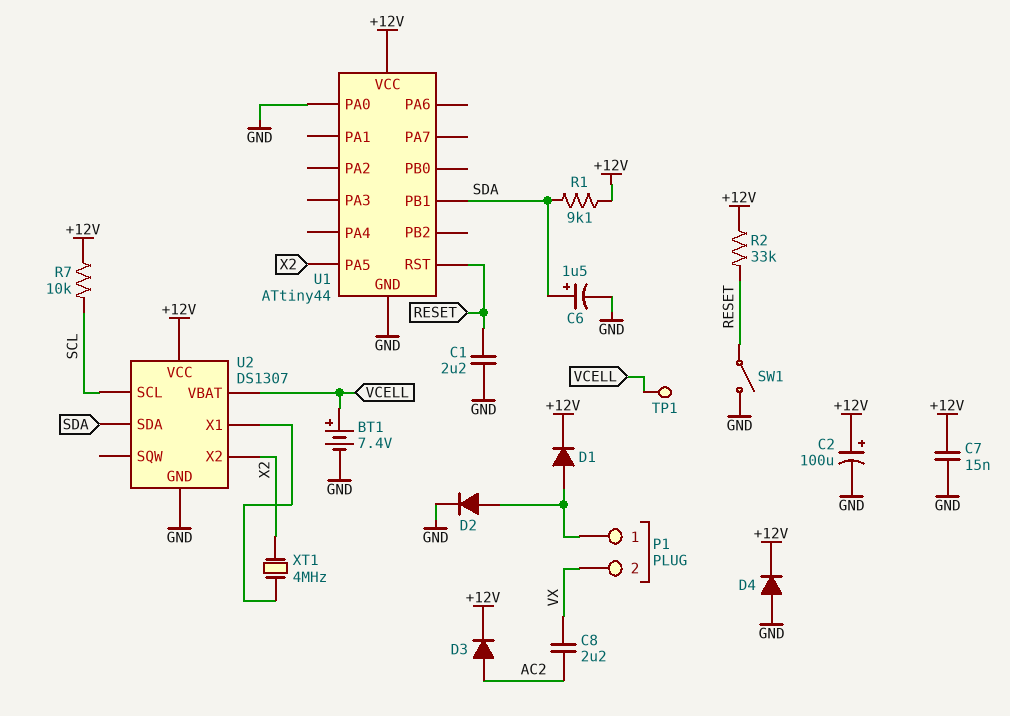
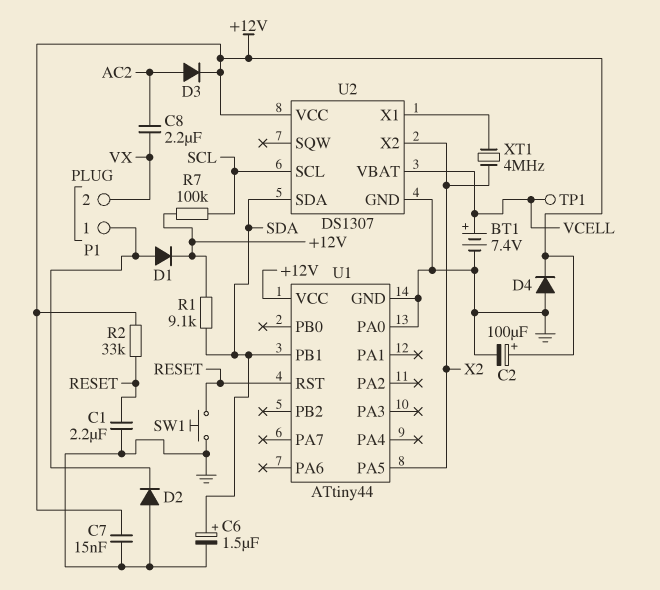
D2: diode (A P1/1, K GND) -> diode (A GND, K P1/1)
R7: 10k (+12V, SCL) -> 100k (+12V, SCL)
SW1: switch (GND, RESET) -> button (GND, RESET)

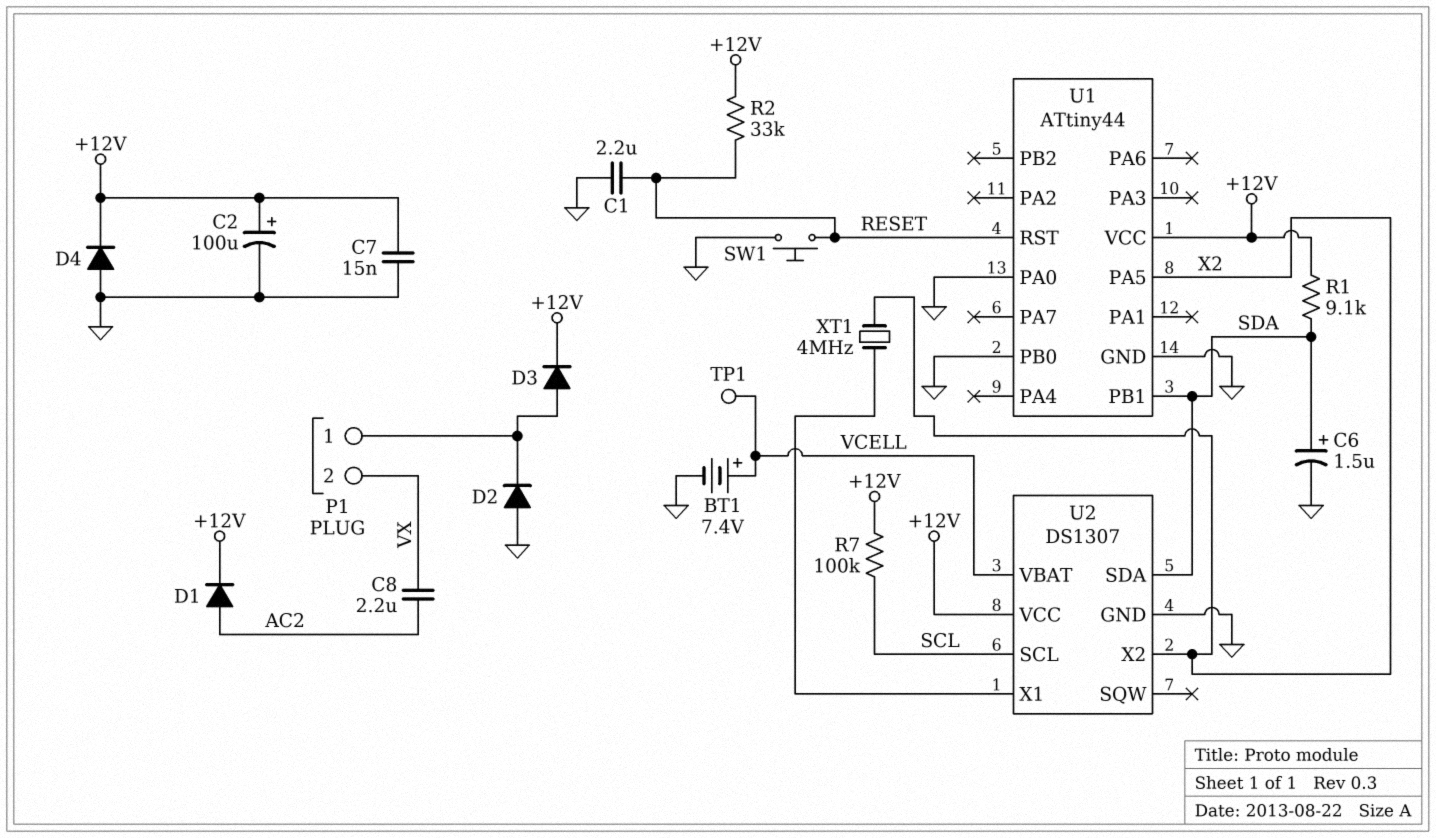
D1: diode (A P1/1, K +12V) -> diode (A AC2, K +12V)
D3: diode (A AC2, K +12V) -> diode (A P1/1, K +12V)
U1 pin PB0: none -> GND

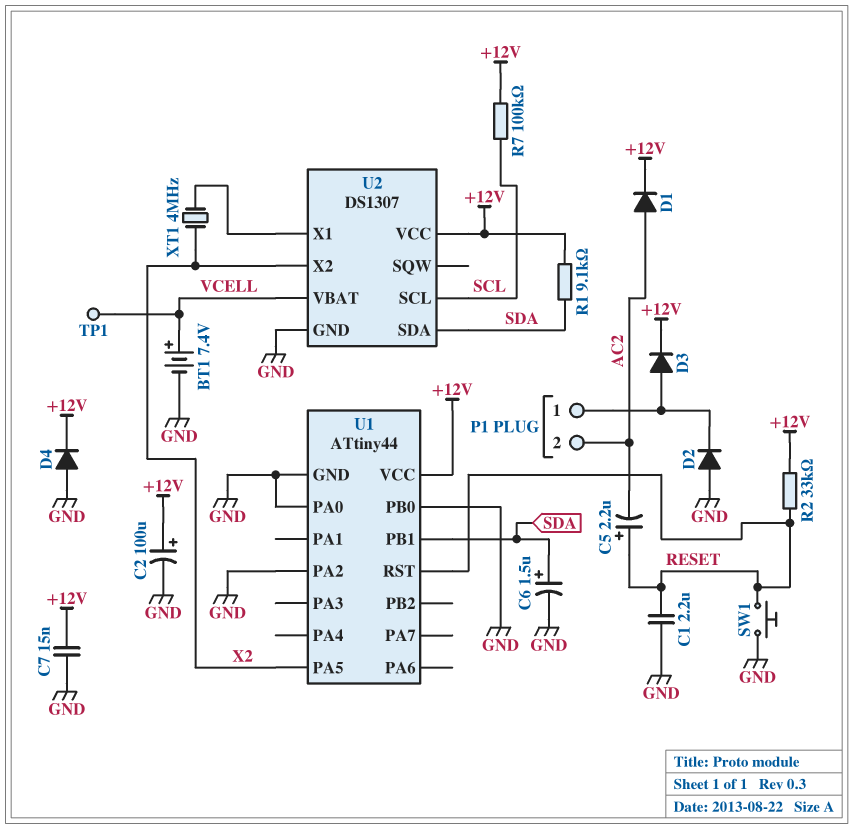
C5: none -> 2.2uF (plus RESET, minus AC2)
C8: 2.2uF (AC2, VX) -> none
P1 pin 2: VX -> AC2
U1 pin PA2: none -> GND

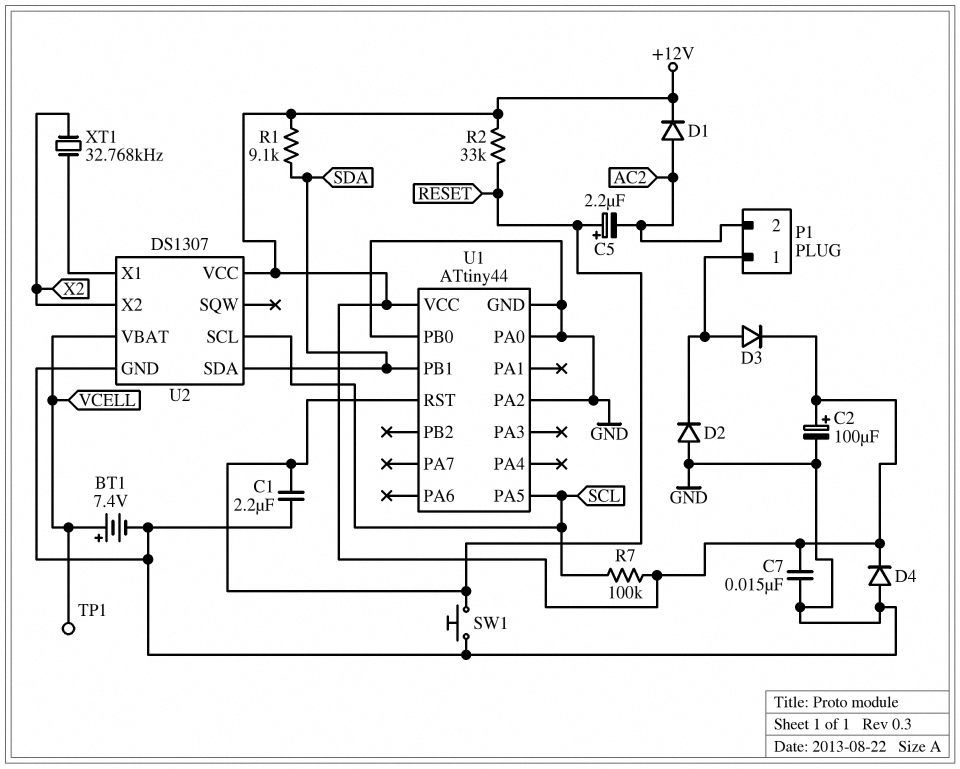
C6: 1.5uF (plus SDA, minus GND) -> none
U1 pin PA5: X2 -> SCL
XT1: 4MHz (U2/X1, X2) -> 32.768kHz (U2/X1, X2)

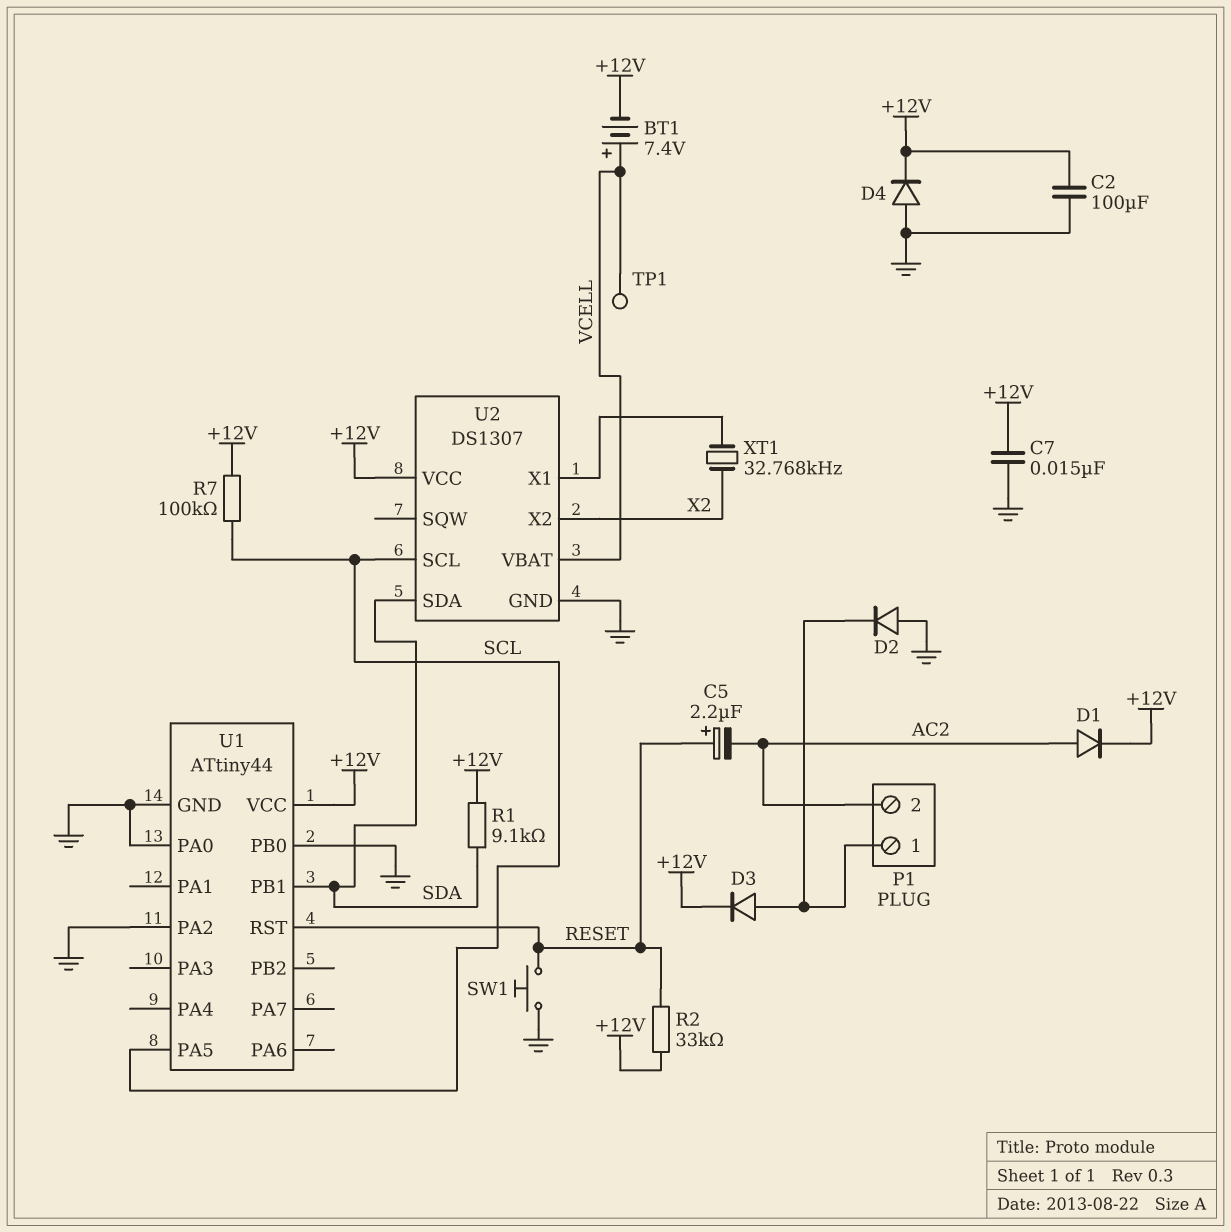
BT1: 7.4V (plus VCELL, minus GND) -> 7.4V (plus VCELL, minus +12V)
C1: 2.2uF (GND, RESET) -> none
C2: 100uF (plus +12V, minus GND) -> 100uF (+12V, GND)

